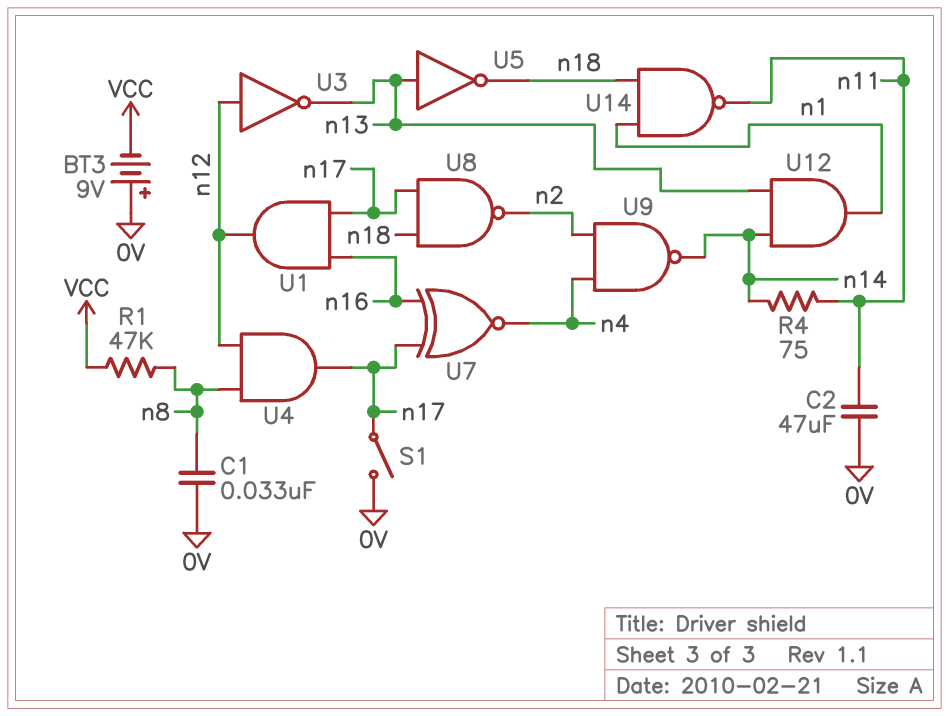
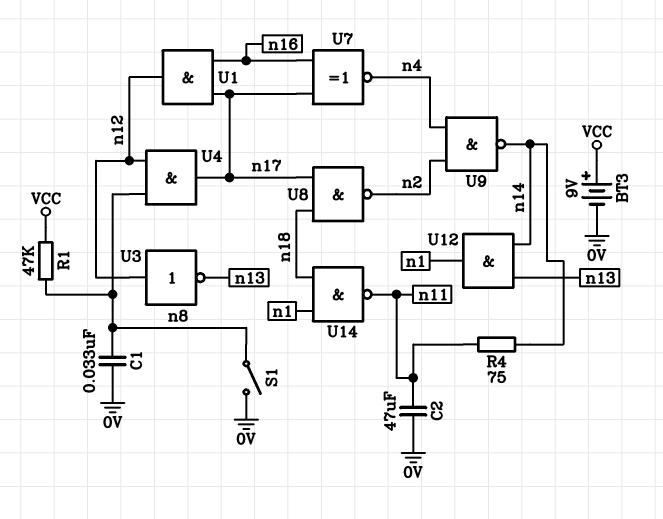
BT3: 9V (plus 0V, minus VCC) -> 9V (plus VCC, minus 0V)
S1: switch (0V, n17) -> switch (0V, n8)
U5: NOT (in n13, out n18) -> none

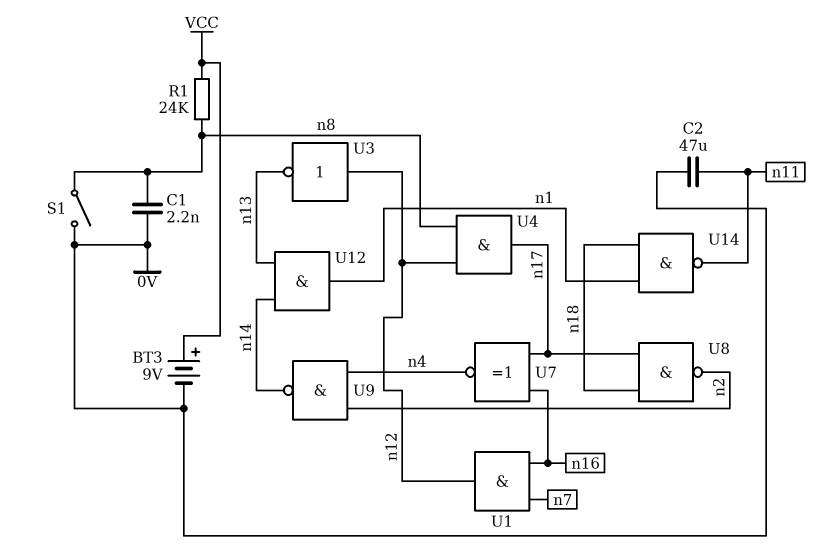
C1: 33nF (0V, n8) -> 2.2nF (0V, n8)
R1: 47k (VCC, n8) -> 24k (VCC, n8)
R4: 75 (n11, n14) -> none
U1: AND (in n16, in n17, out n12) -> AND (in n7, in n16, out n12)

